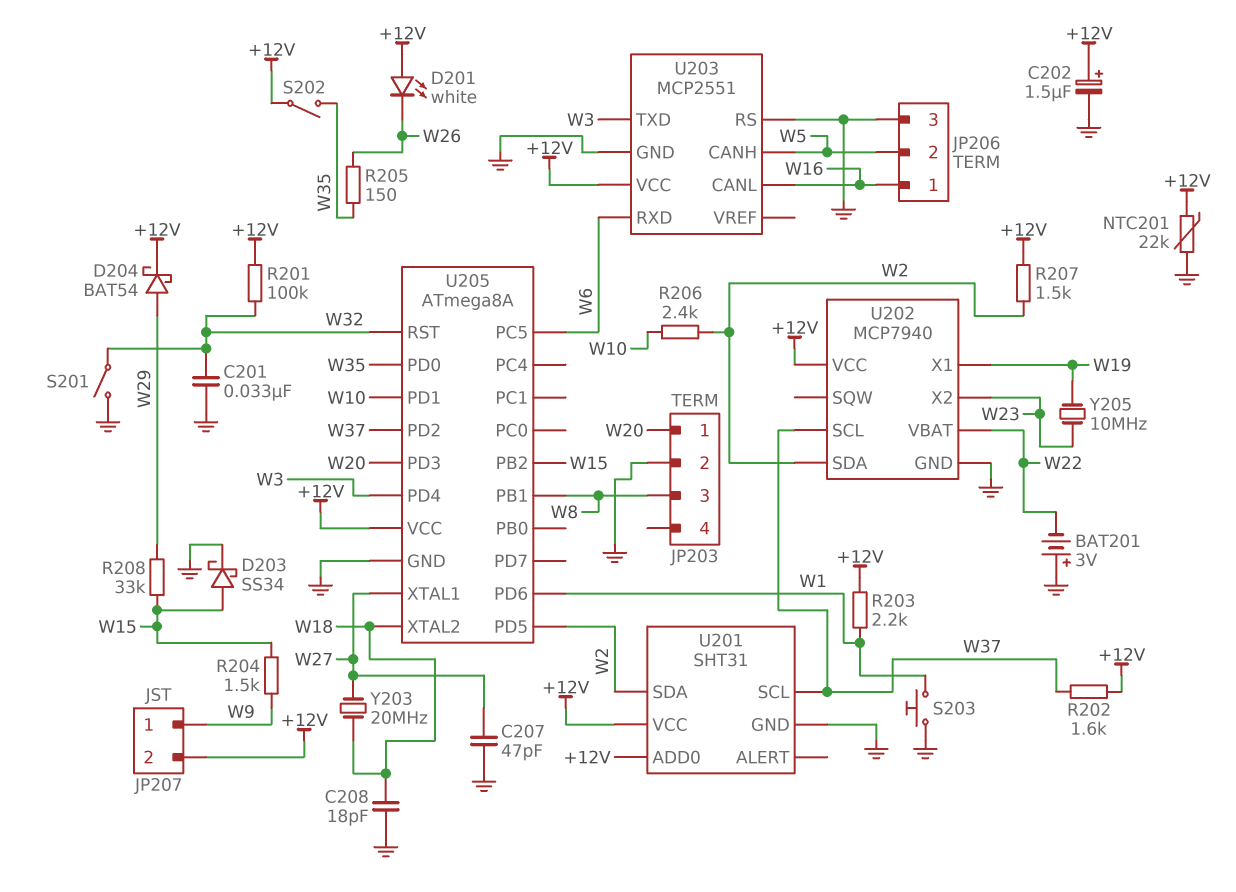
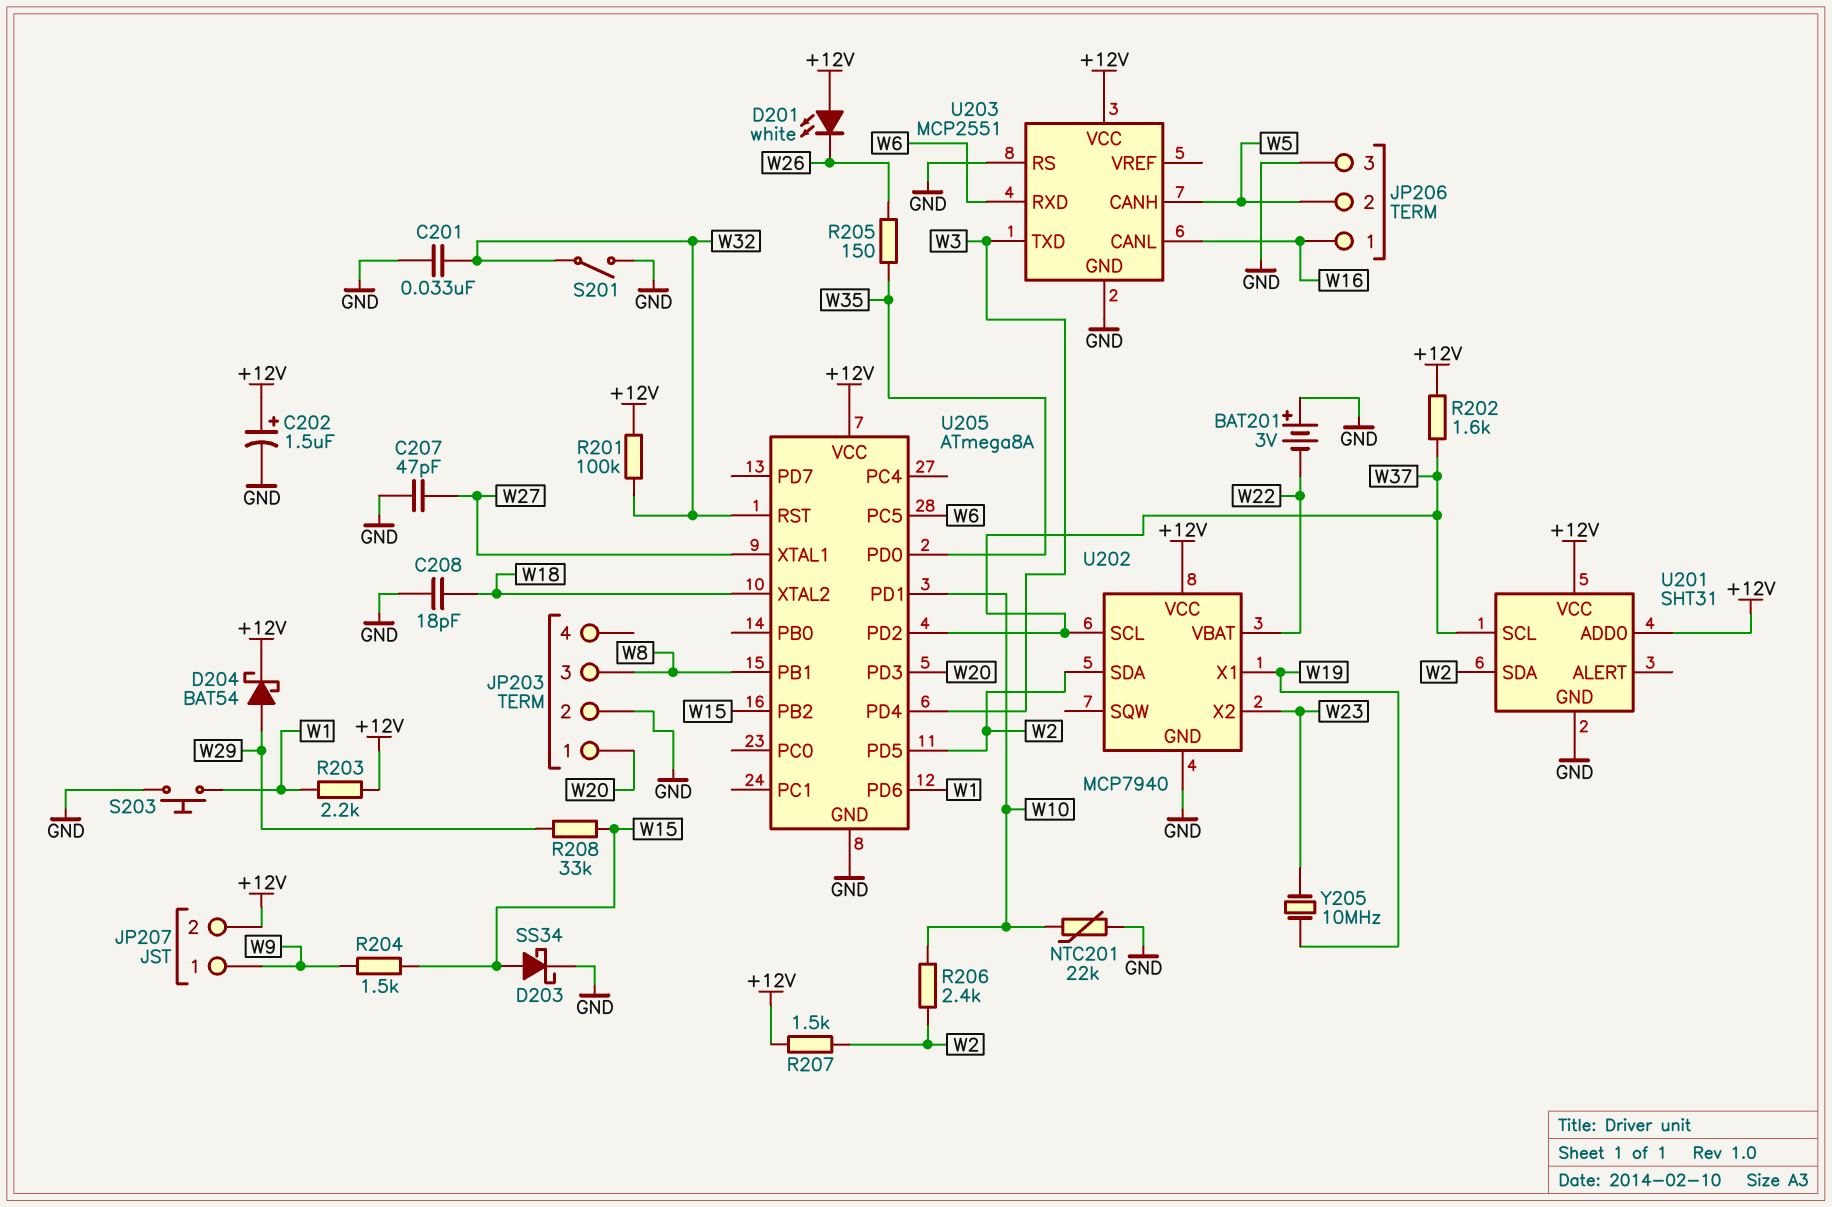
NTC201: 22k (+12V, GND) -> 22k (GND, W10)
S202: switch (+12V, W35) -> none
Y203: 20MHz (W18, W27) -> none

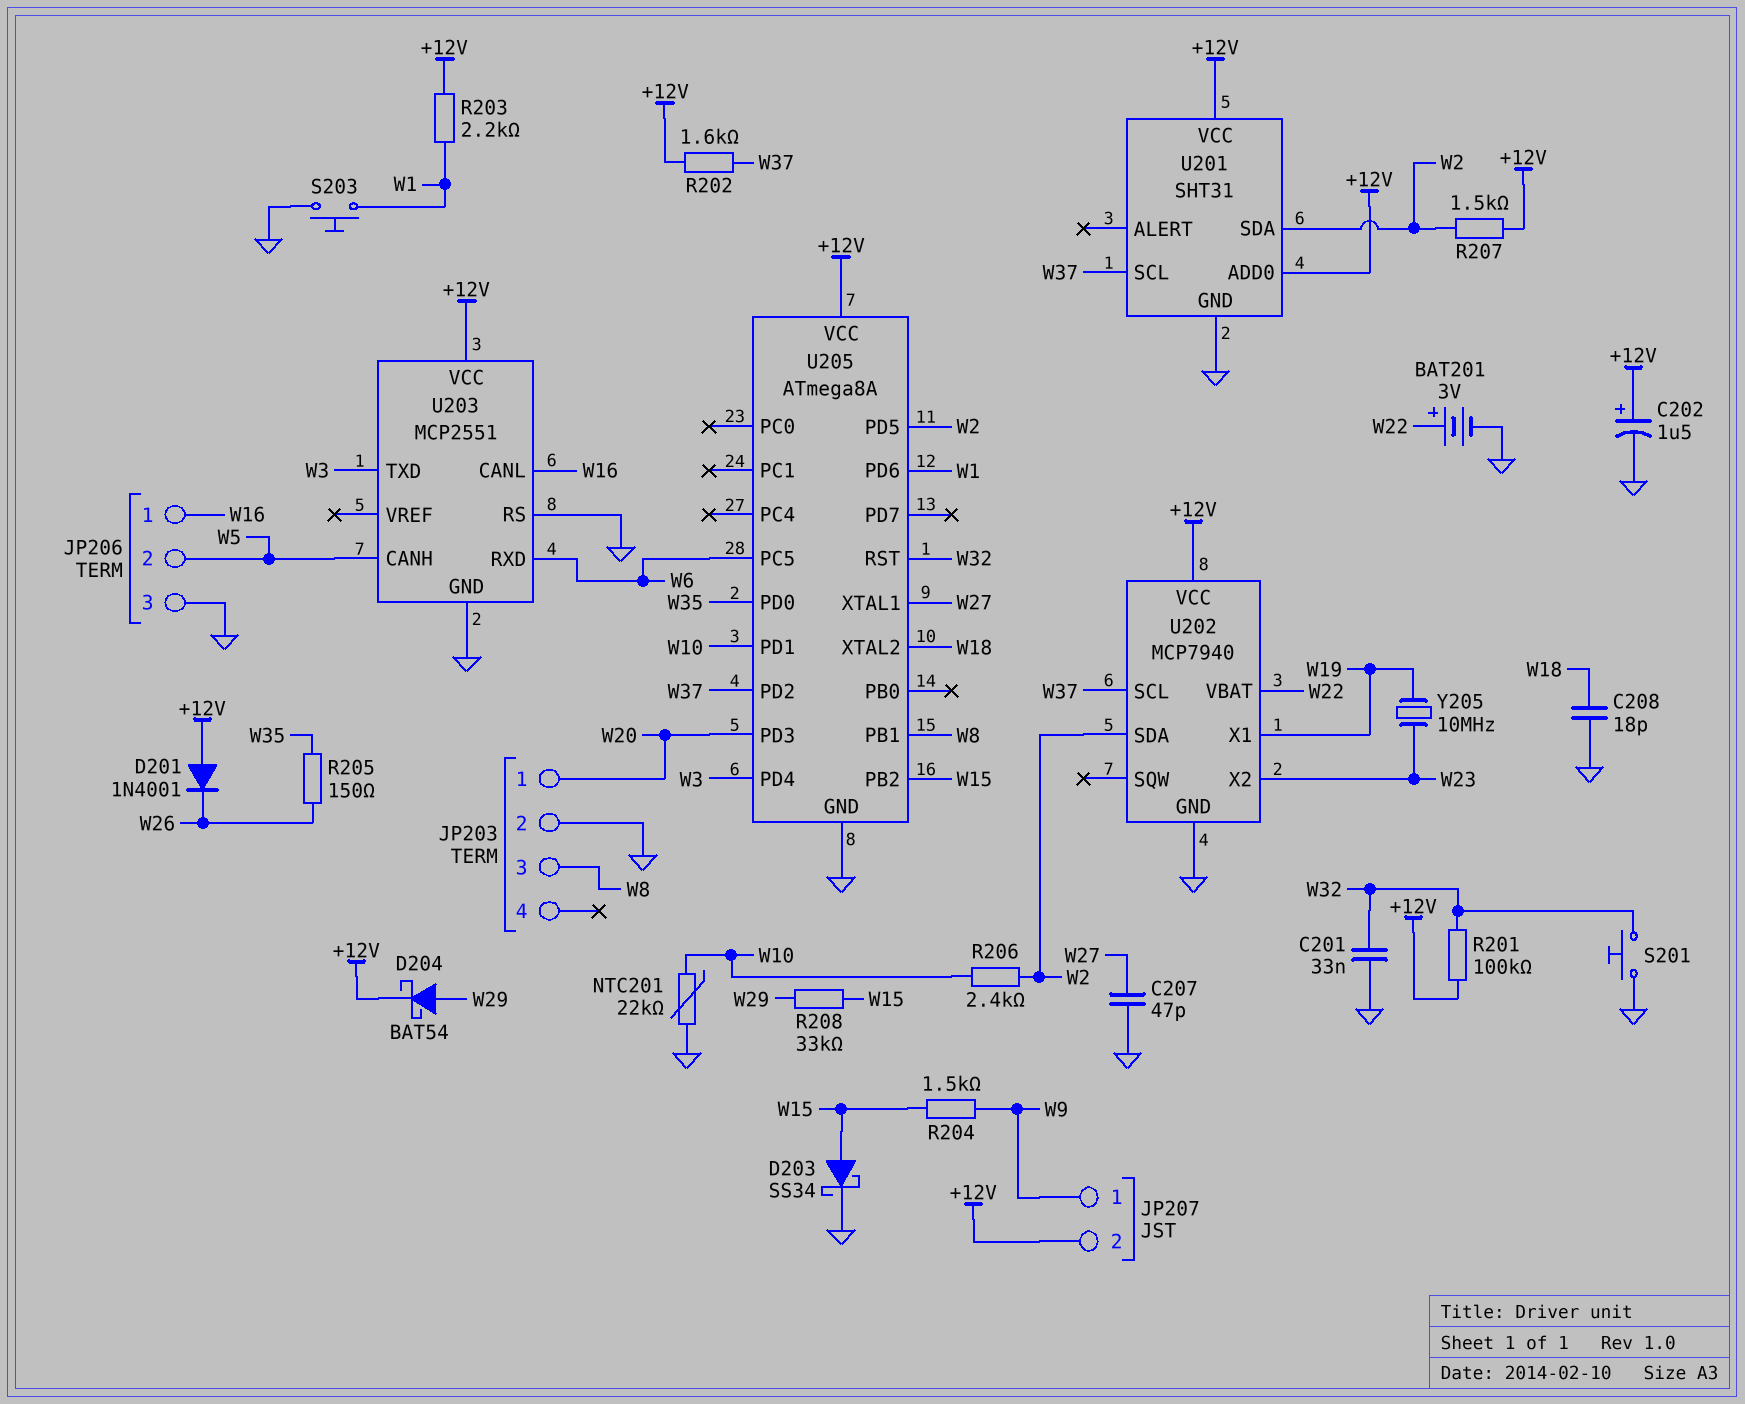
BAT201: 3V (plus GND, minus W22) -> 3V (plus W22, minus GND)
D201: LED white (A +12V, K W26) -> diode 1N4001 (A +12V, K W26)
S201: switch (GND, W32) -> button (GND, W32)

